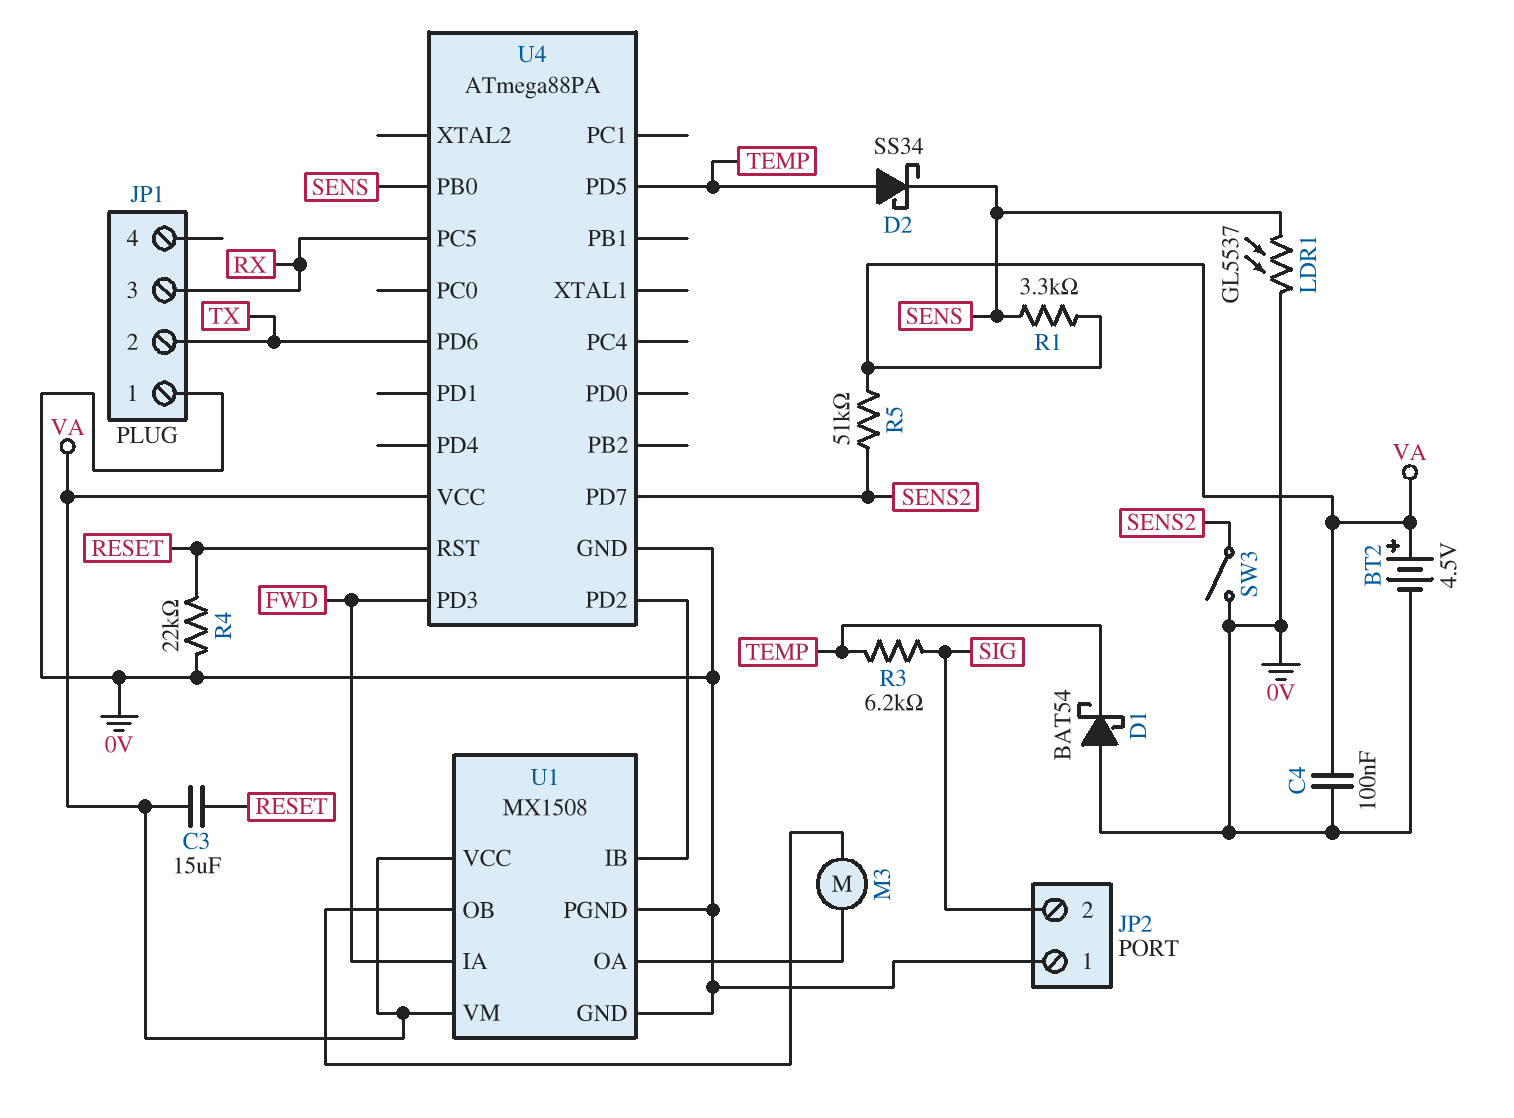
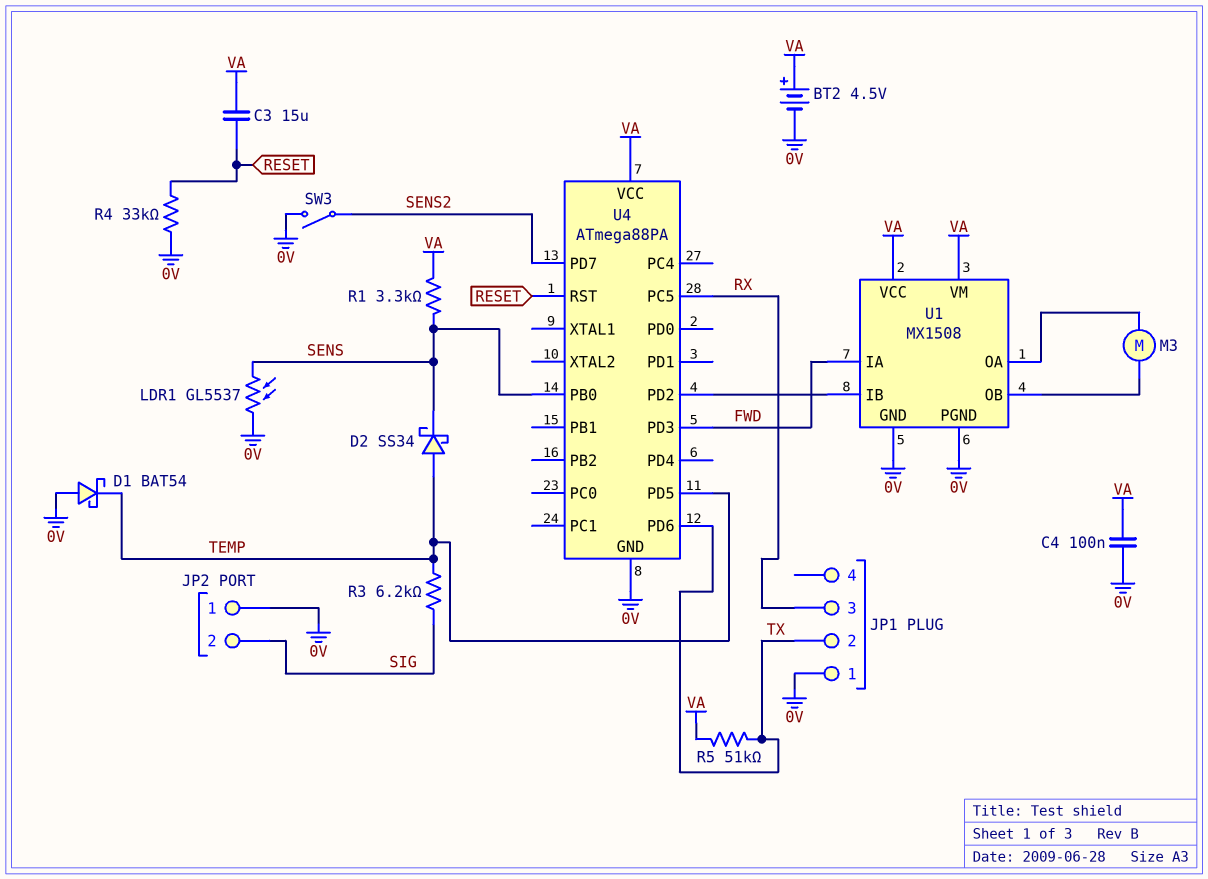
R4: 22k (0V, RESET) -> 33k (0V, RESET)
R5: 51k (SENS2, VA) -> 51k (TX, VA)

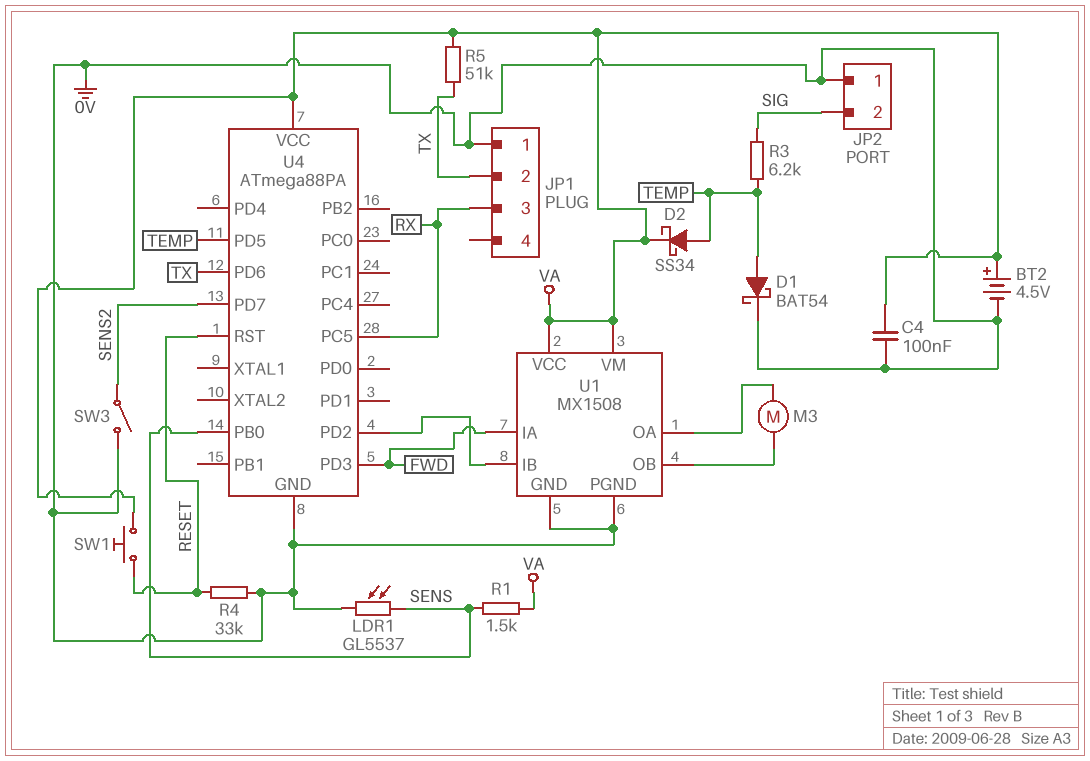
C3: 15uF (RESET, VA) -> none
D1: schottky BAT54 (A 0V, K TEMP) -> schottky BAT54 (A TEMP, K 0V)
D2: schottky SS34 (A TEMP, K SENS) -> schottky SS34 (A TEMP, K VA)
R1: 3.3k (SENS, VA) -> 1.5k (SENS, VA)
SW1: none -> button (RESET, VA)

